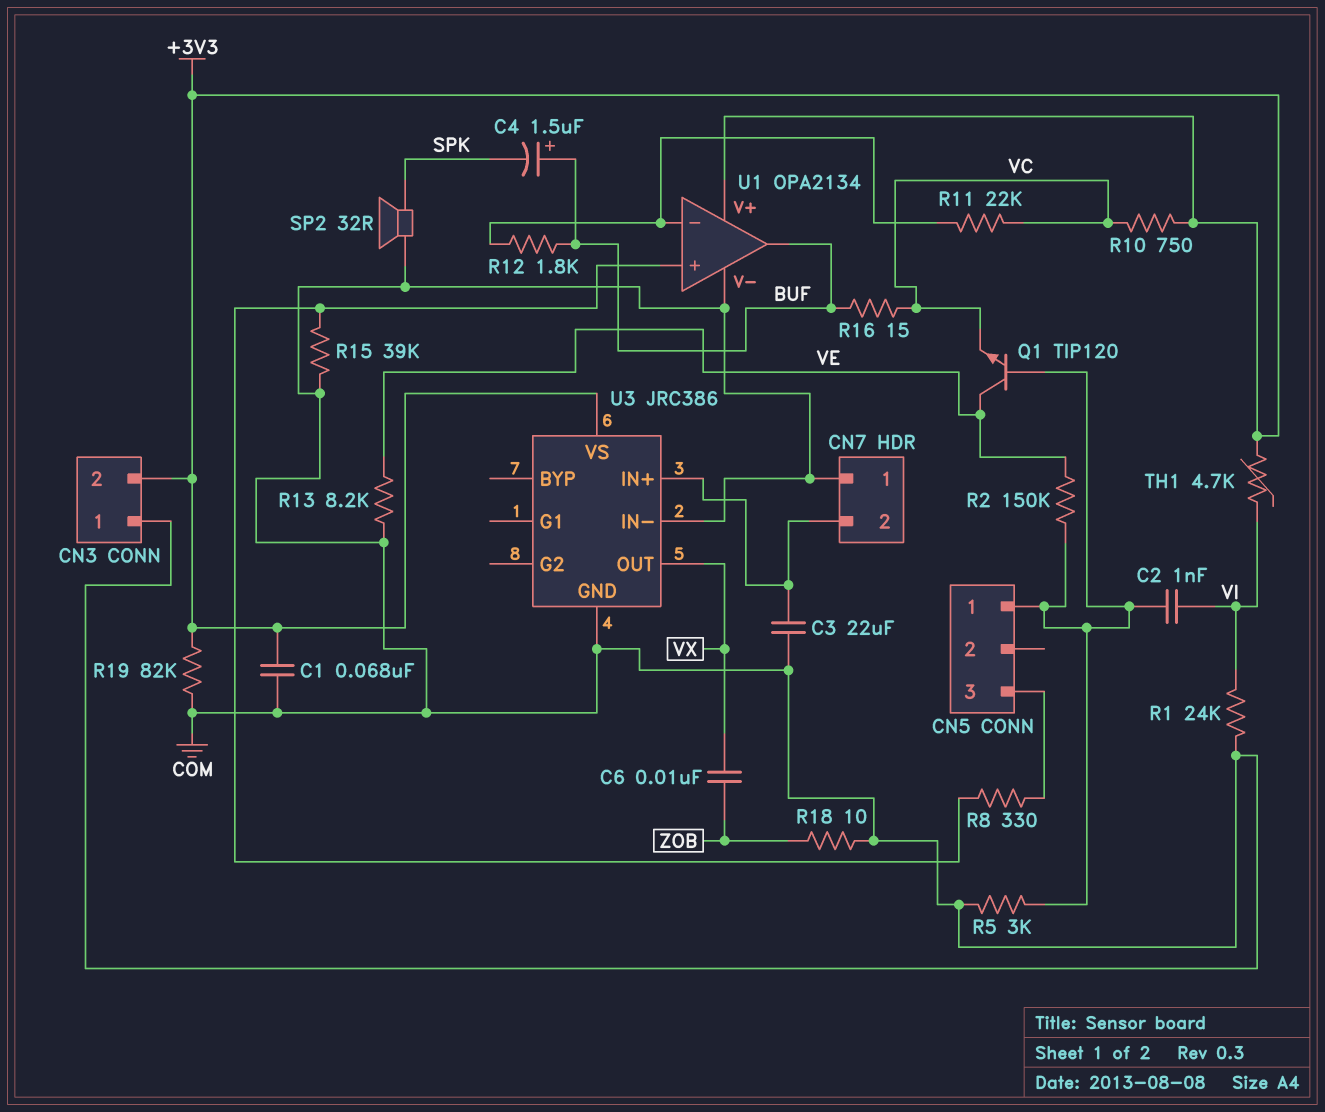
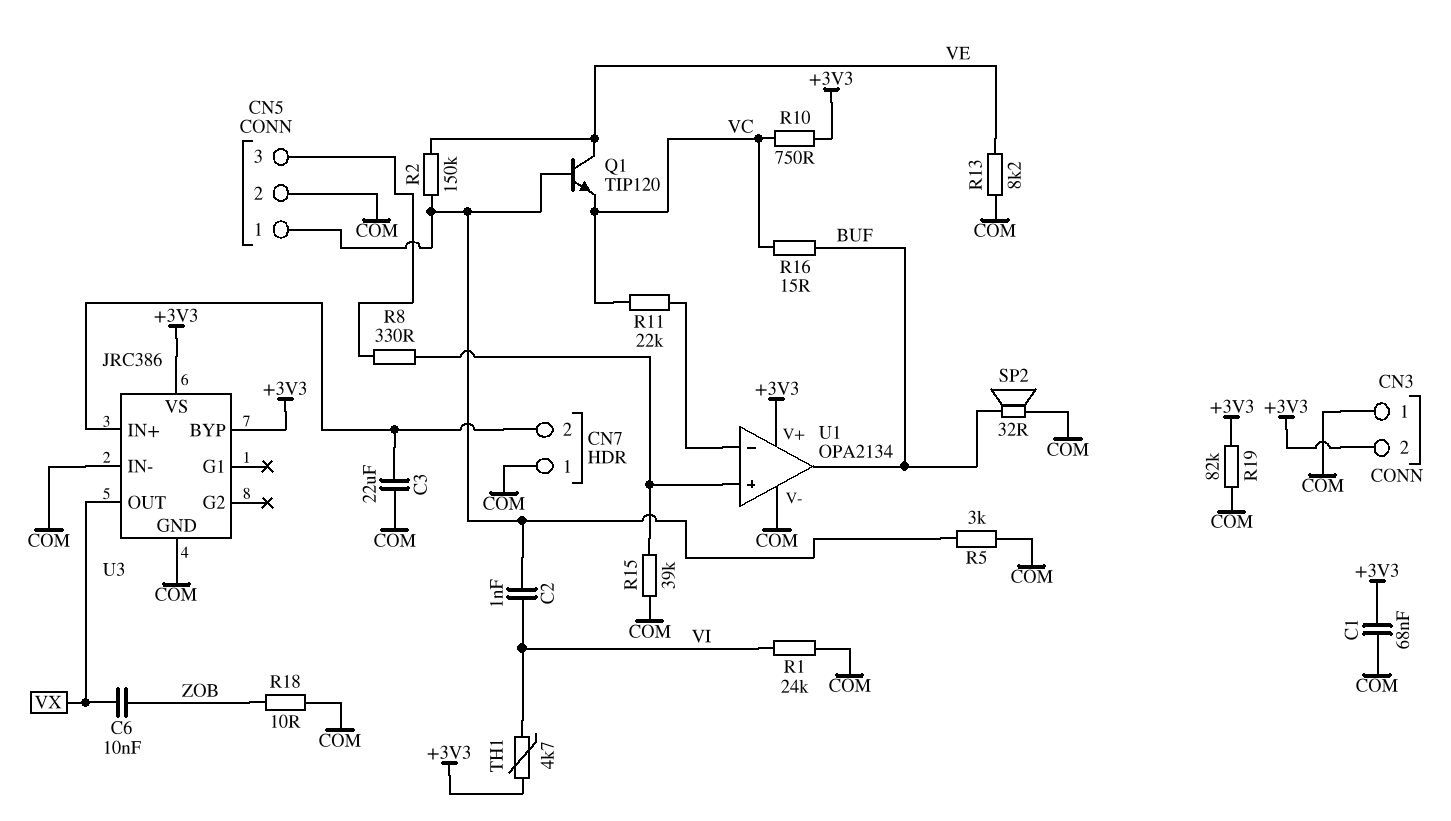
C4: 1.5uF (plus BUF, minus SPK) -> none
CN5 pin 2: none -> COM
R12: 1.8k (BUF, U1/in-) -> none
SP2: speaker 32R (COM, SPK) -> speaker 32R (BUF, COM)
U3 pin BYP: none -> +3V3

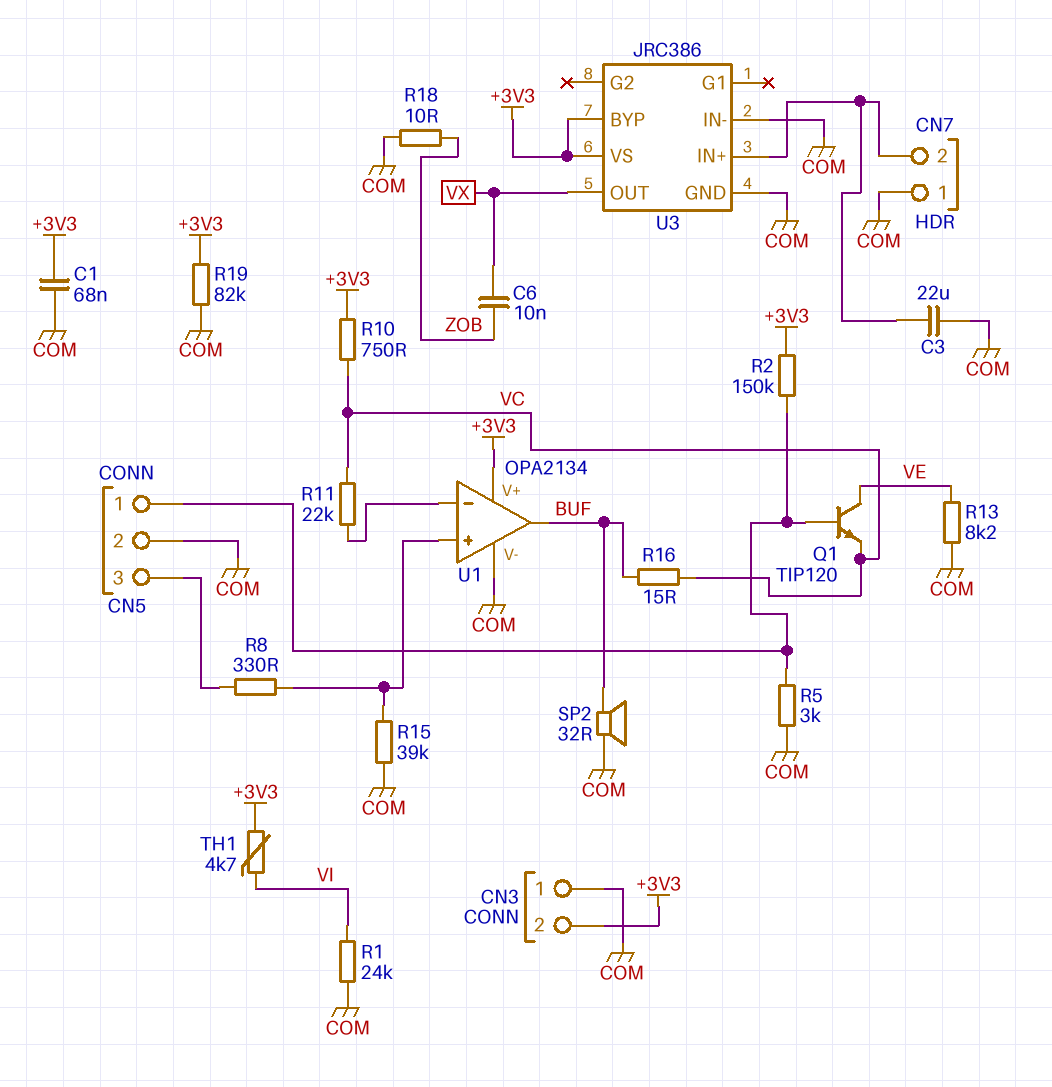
C2: 1nF (CN5/1, VI) -> none
R2: 150k (CN5/1, VE) -> 150k (+3V3, CN5/1)

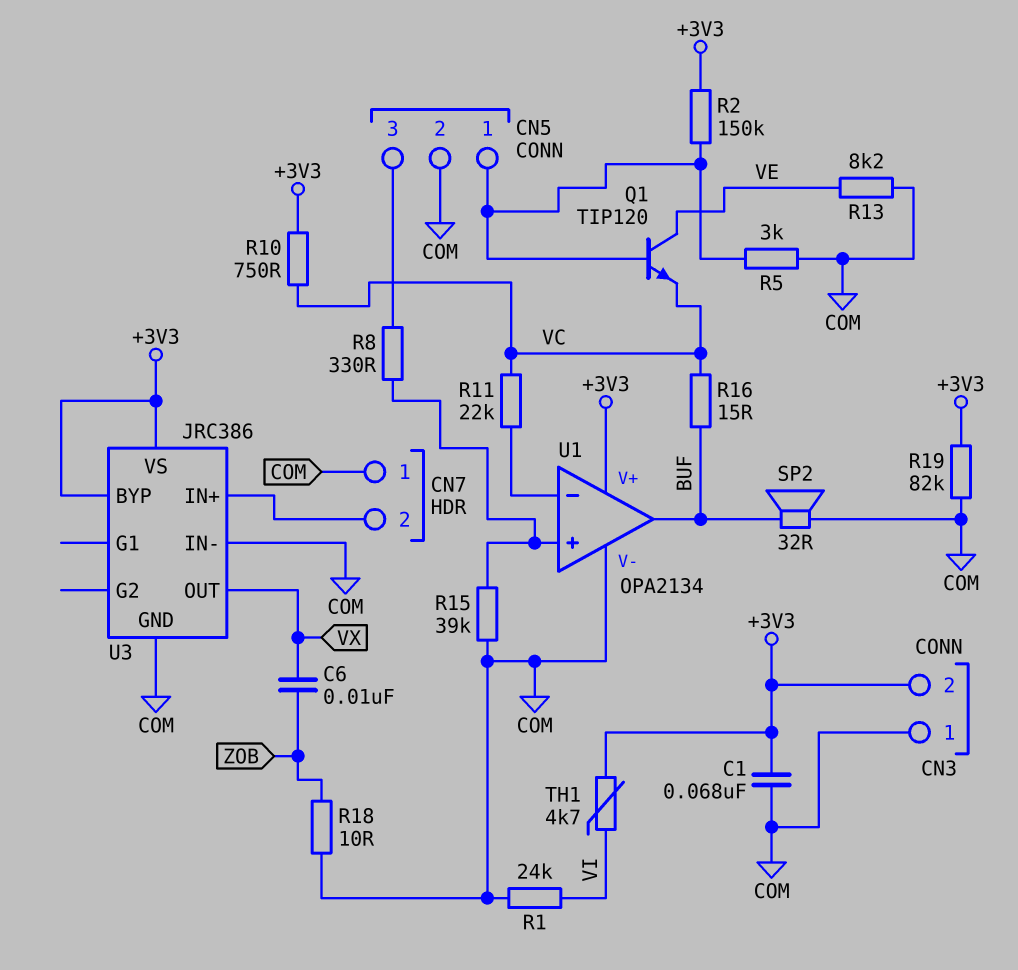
C3: 22uF (CN7/2, COM) -> none

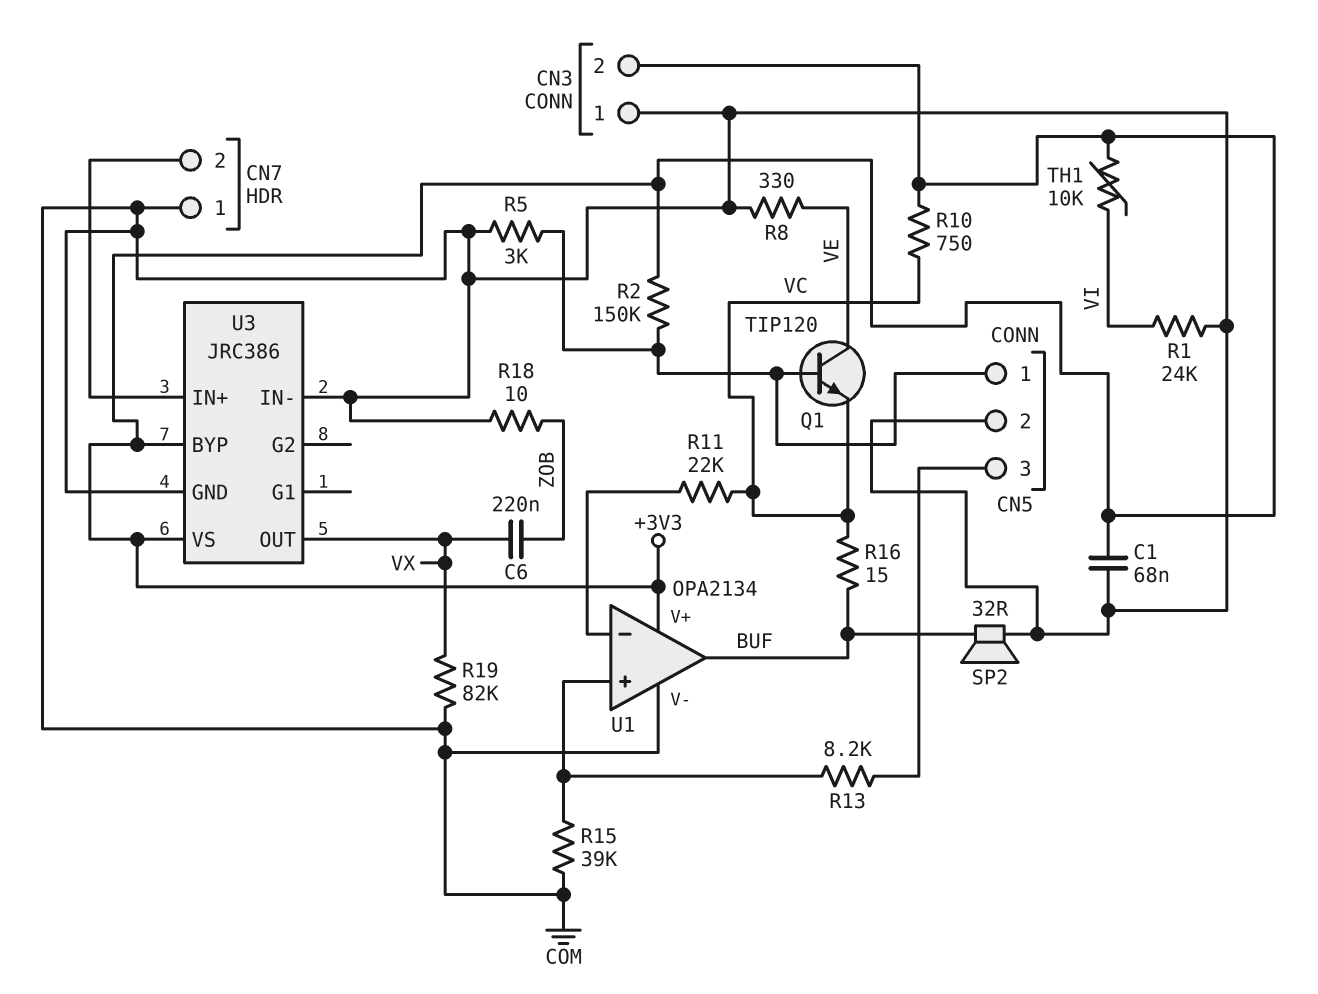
C6: 10nF (VX, ZOB) -> 220nF (VX, ZOB)
R8: 330 (CN5/3, U1/in+) -> 330 (COM, VE)
R13: 8.2k (COM, VE) -> 8.2k (CN5/3, U1/in+)
R19: 82k (+3V3, COM) -> 82k (COM, VX)
TH1: 4.7k (+3V3, VI) -> 10k (+3V3, VI)

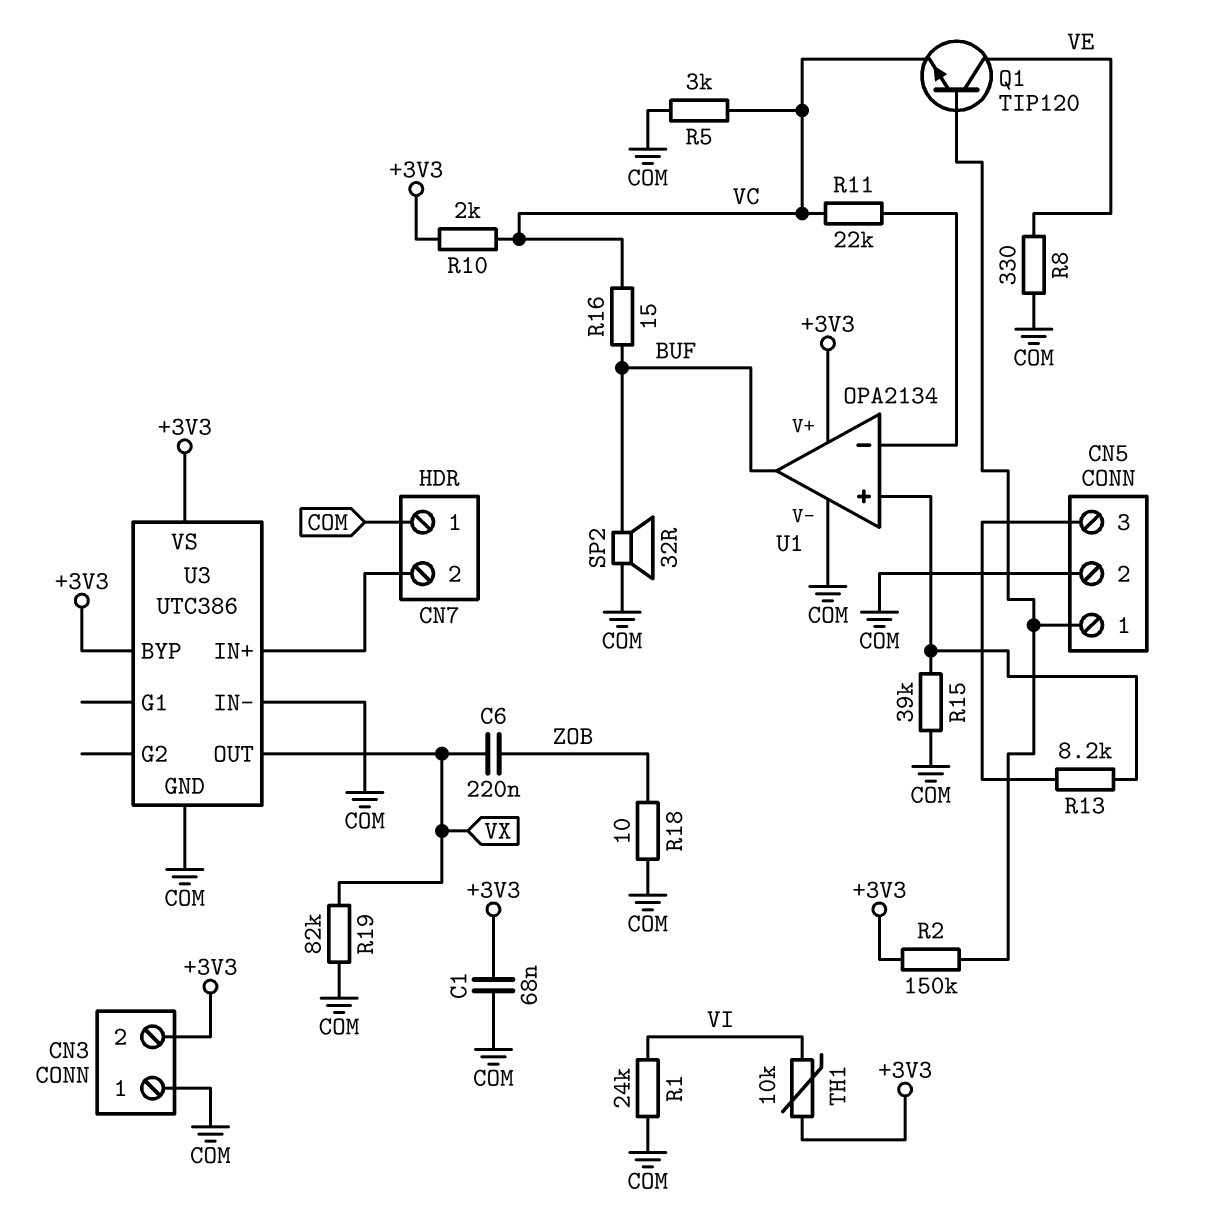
R5: 3k (CN5/1, COM) -> 3k (COM, VC)
R10: 750 (+3V3, VC) -> 2k (+3V3, VC)
U3: JRC386 -> UTC386

